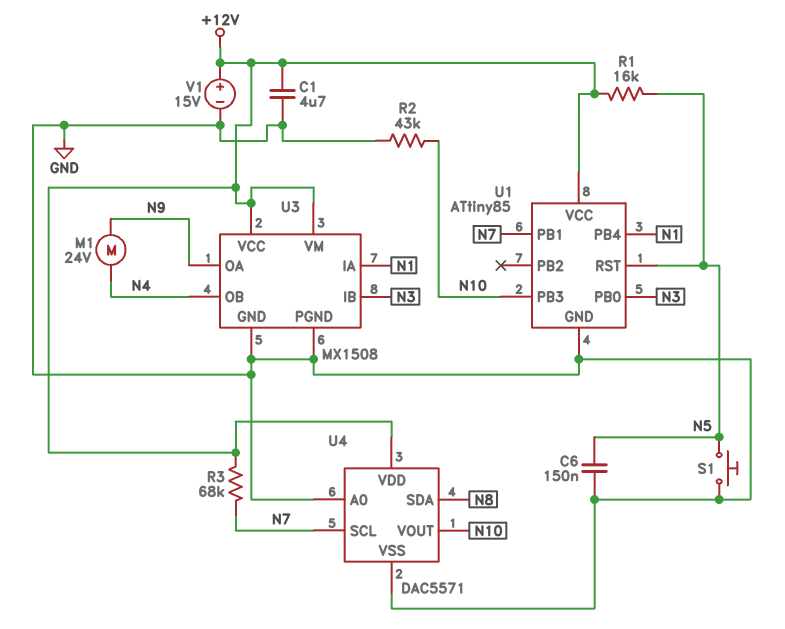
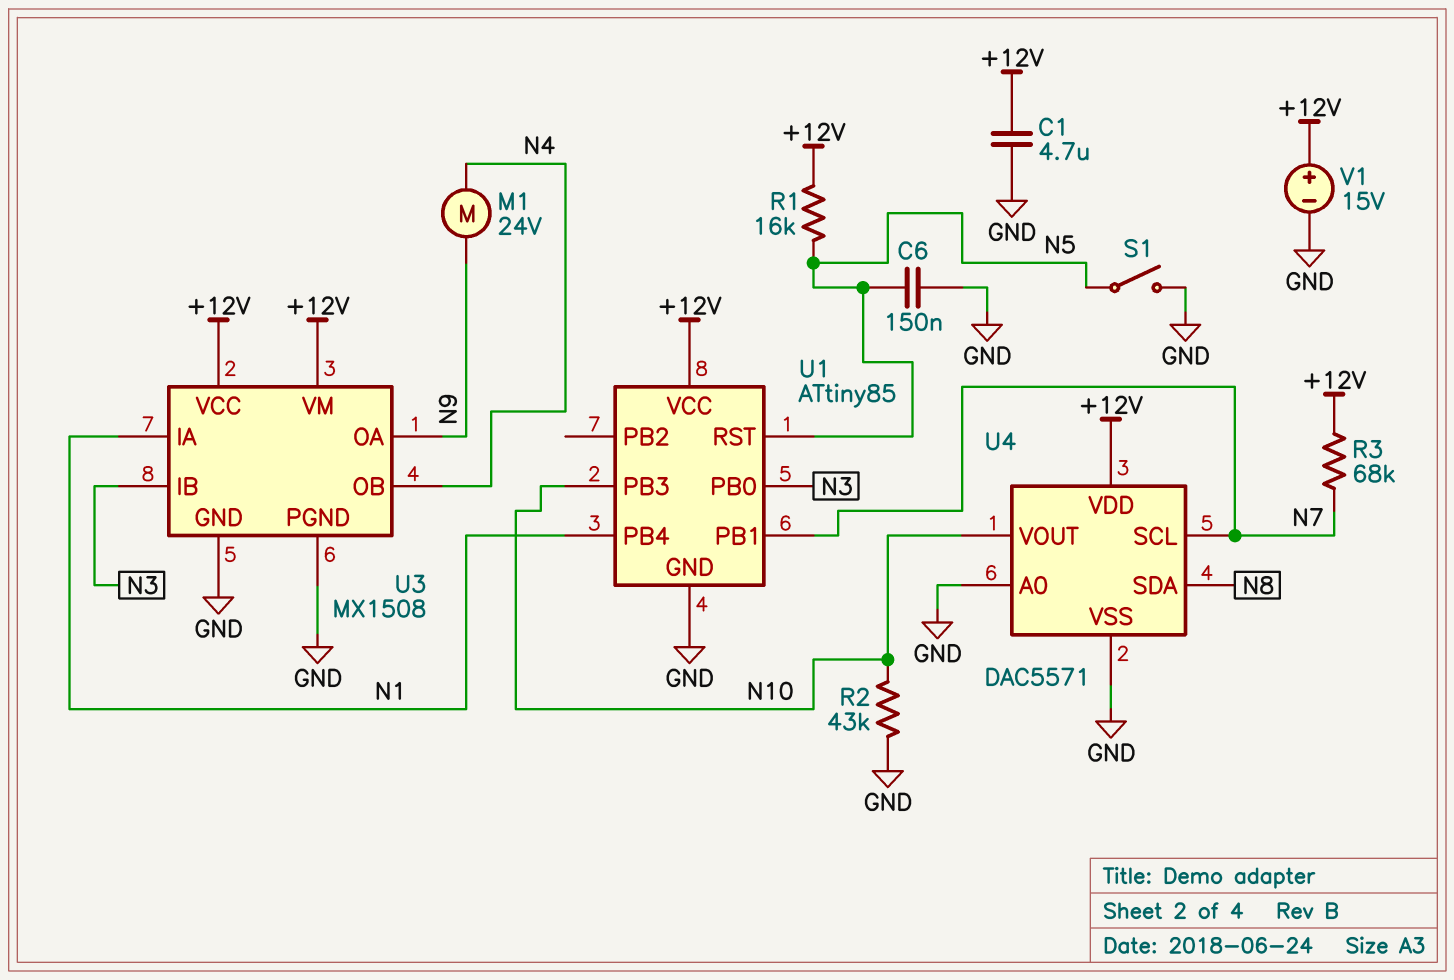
S1: button (GND, N5) -> switch (GND, N5)

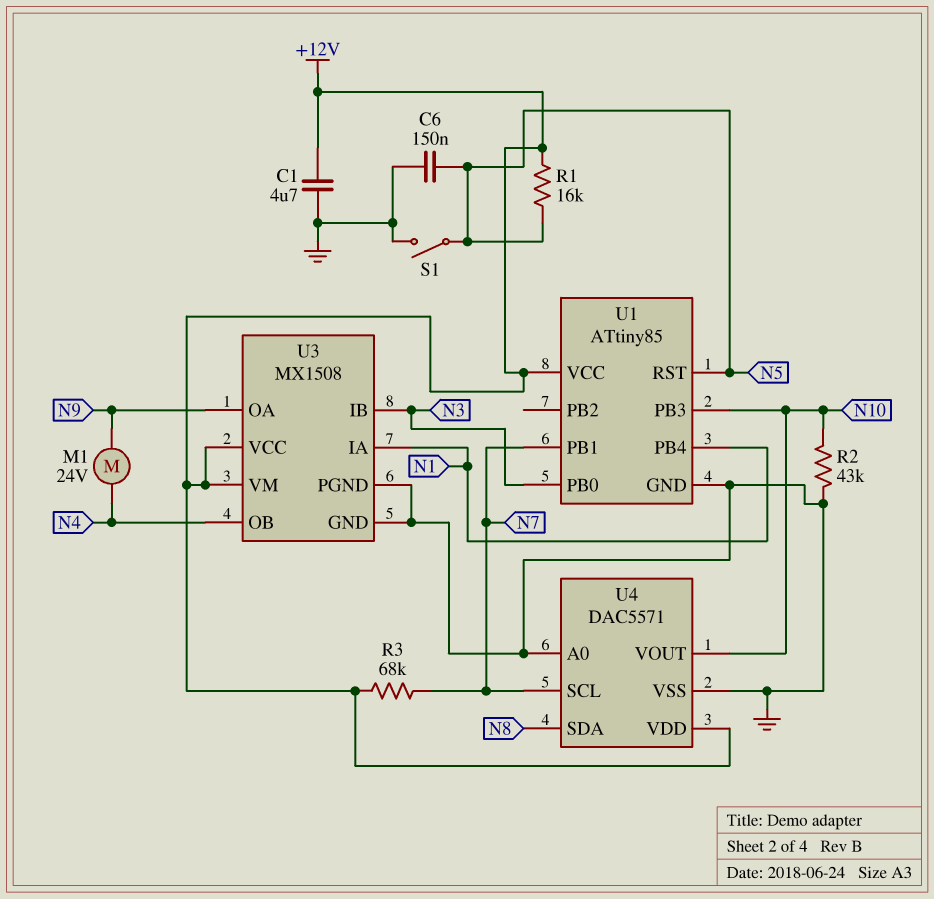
V1: 15V (plus +12V, minus GND) -> none

